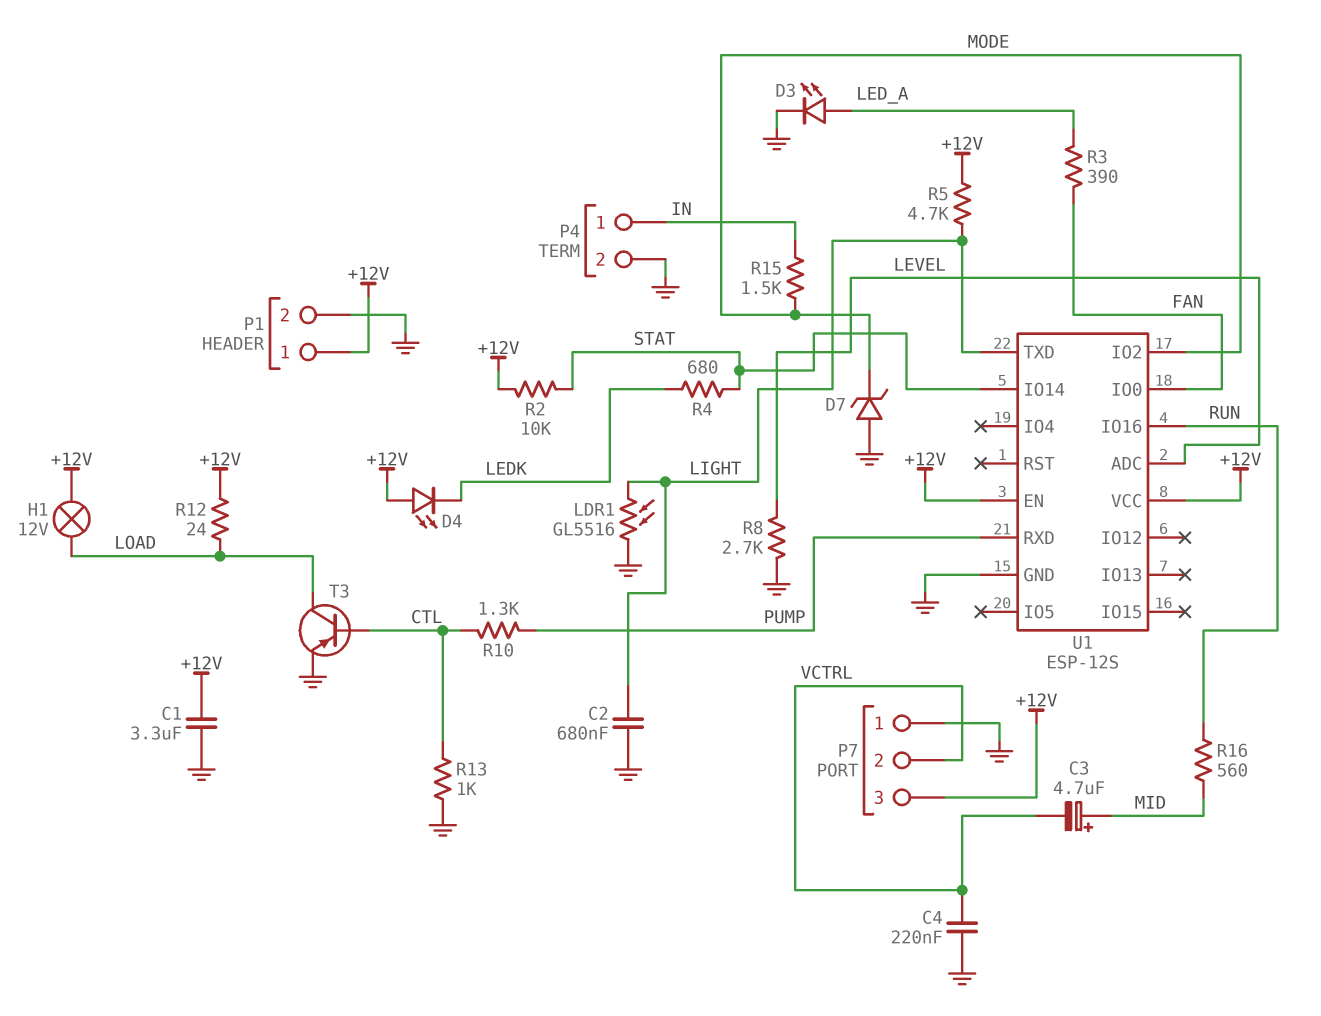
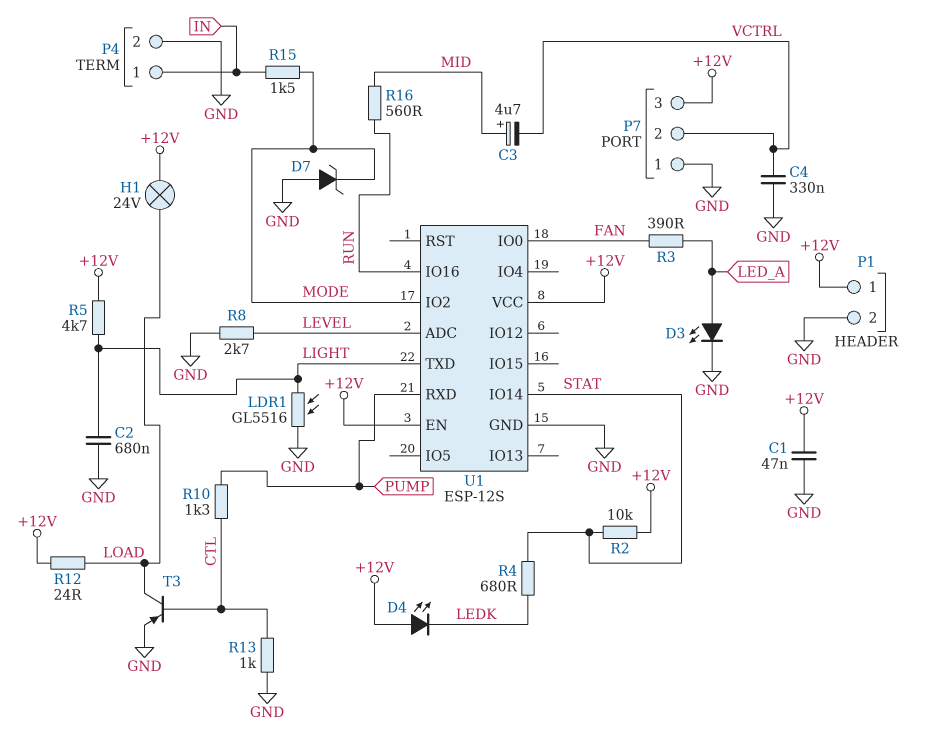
C1: 3.3uF (+12V, GND) -> 47nF (+12V, GND)
C4: 220nF (GND, VCTRL) -> 330nF (GND, VCTRL)
H1: lamp 12V (+12V, LOAD) -> lamp 24V (+12V, LOAD)

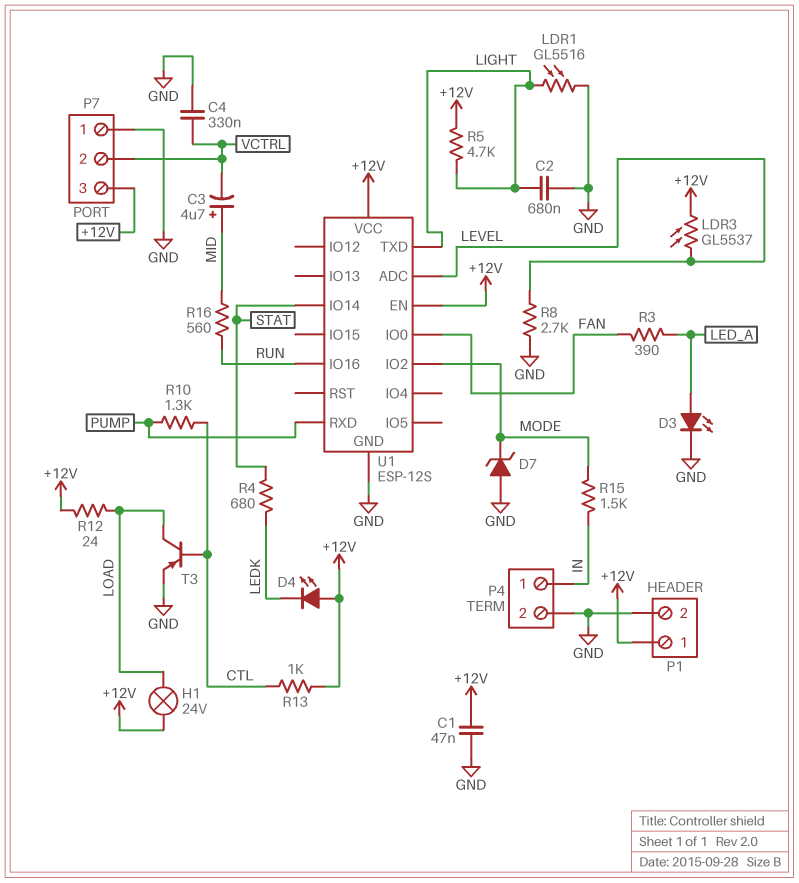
LDR3: none -> GL5537 (+12V, LEVEL)
R2: 10k (+12V, STAT) -> none
R13: 1k (CTL, GND) -> 1k (+12V, CTL)

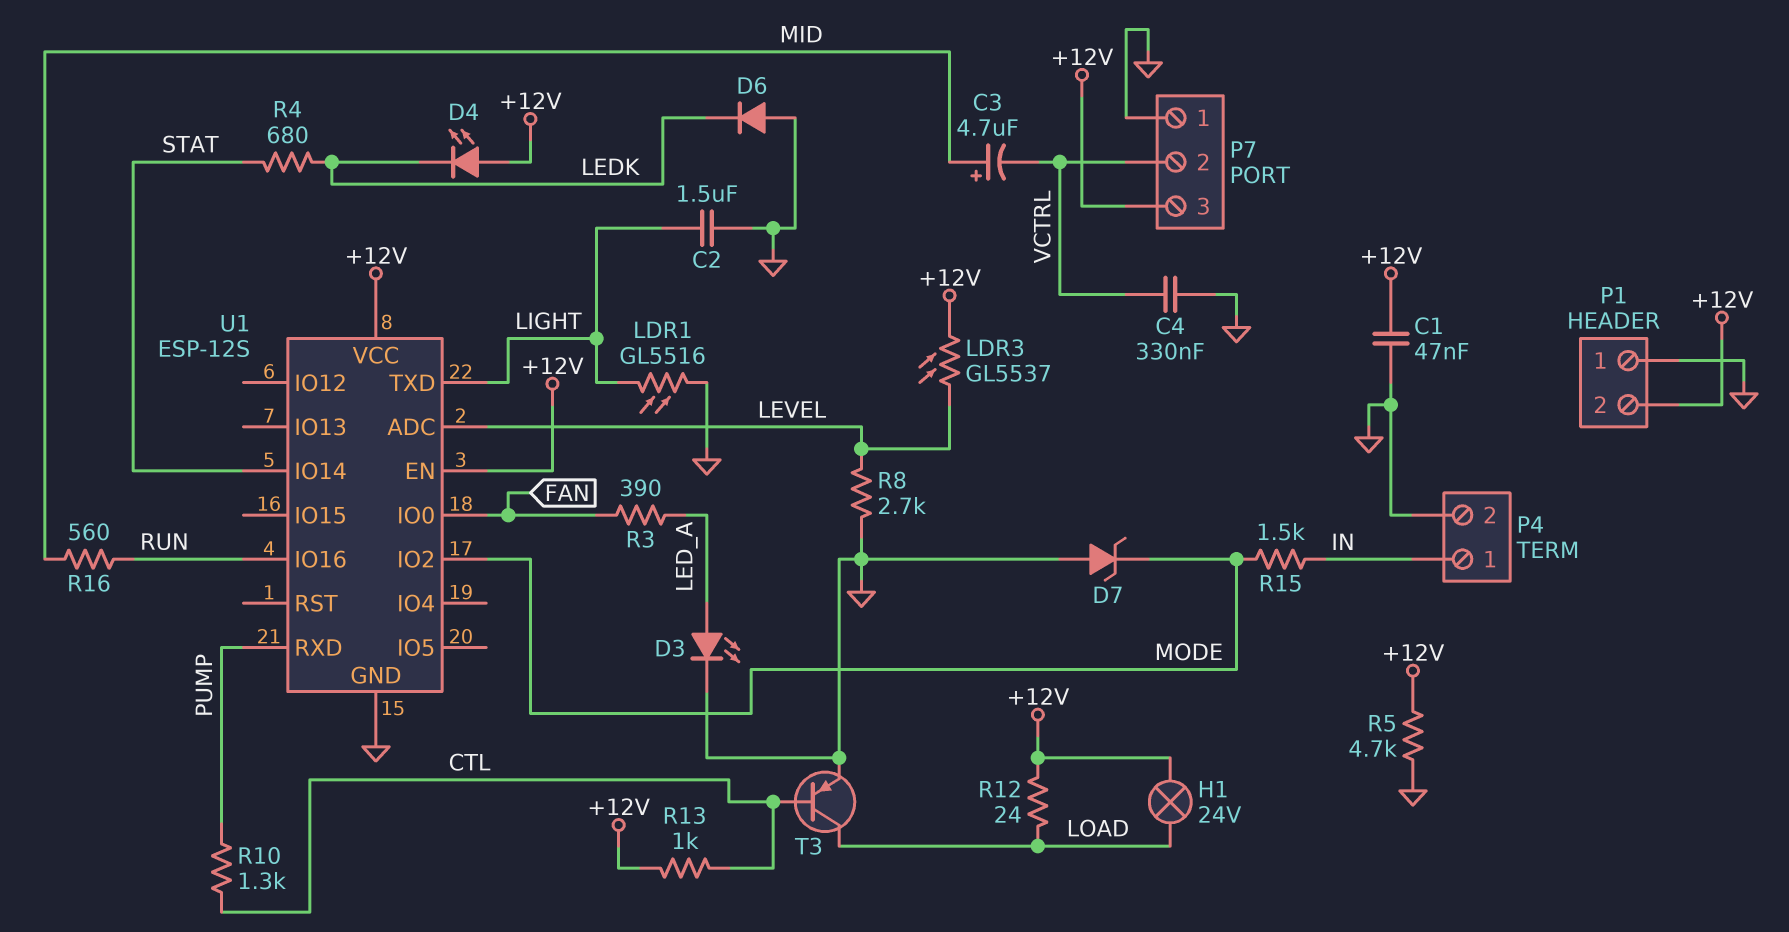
C2: 680nF (GND, LIGHT) -> 1.5uF (GND, LIGHT)
D6: none -> diode (A GND, K LEDK)
P1 pin 1: +12V -> GND
P1 pin 2: GND -> +12V
R5: 4.7k (+12V, LIGHT) -> 4.7k (+12V, GND)

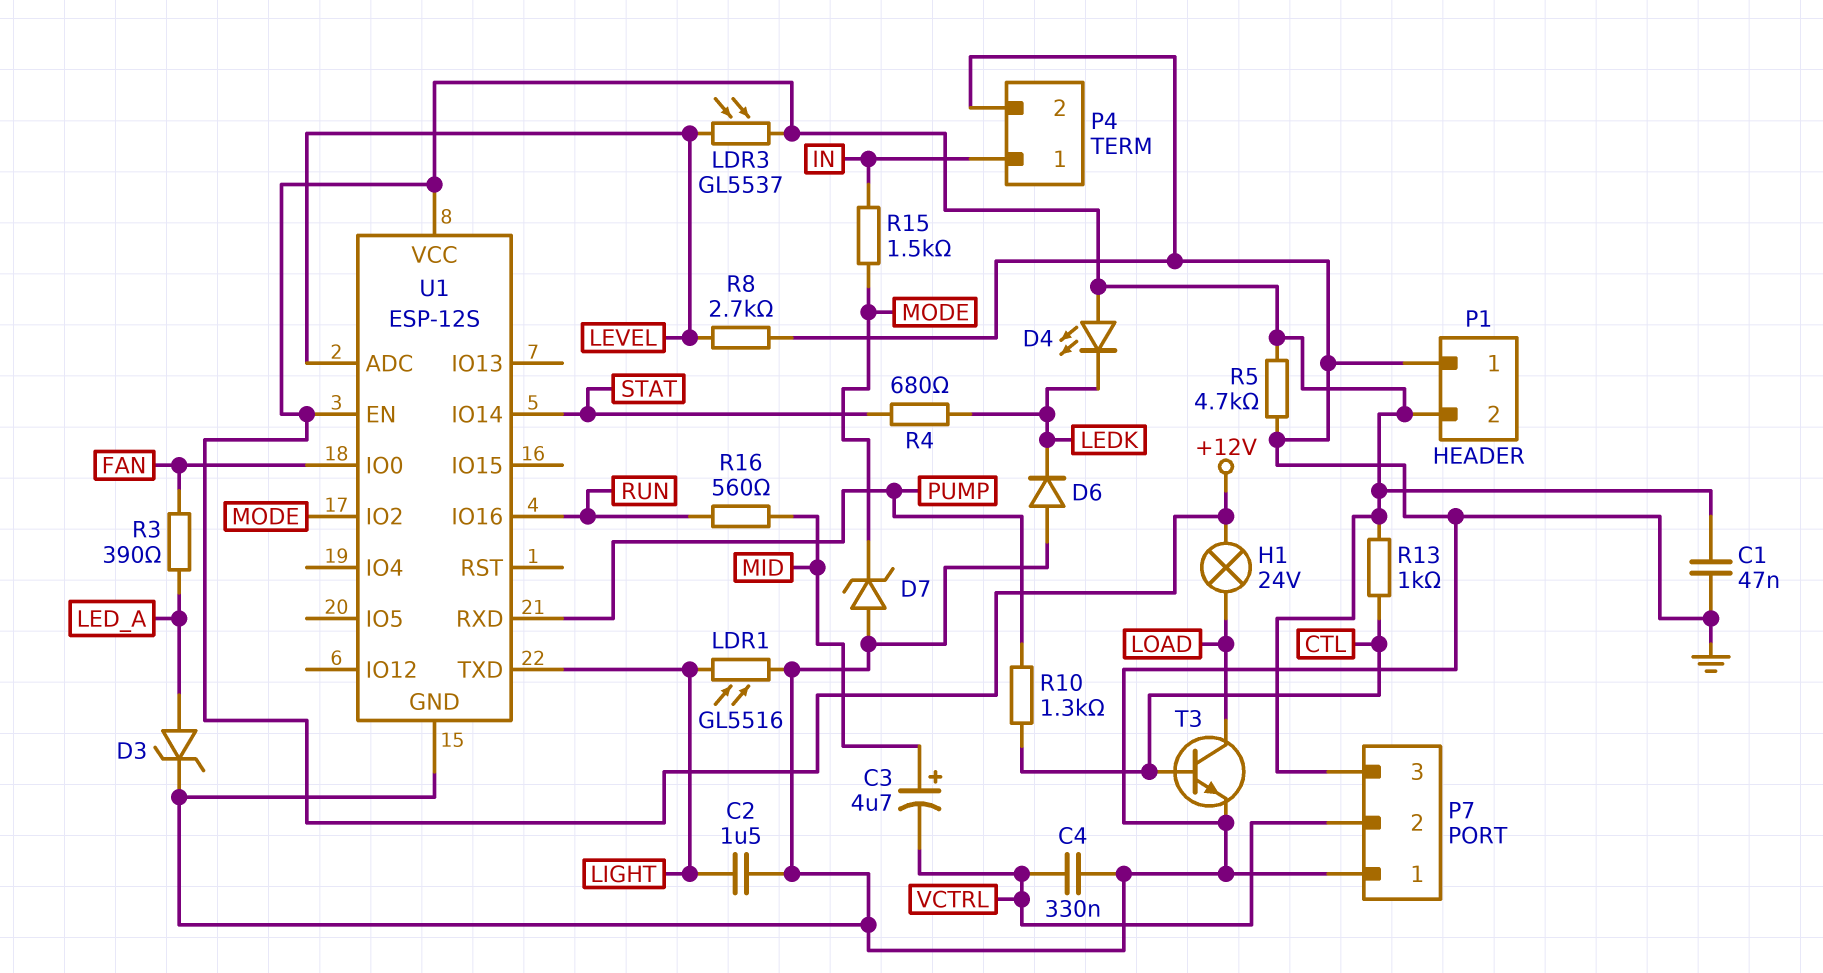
D3: LED (A LED_A, K GND) -> zener (A LED_A, K GND)
R12: 24 (+12V, LOAD) -> none
T3: PNP (B CTL, C LOAD, E GND) -> NPN (B CTL, C LOAD, E GND)

